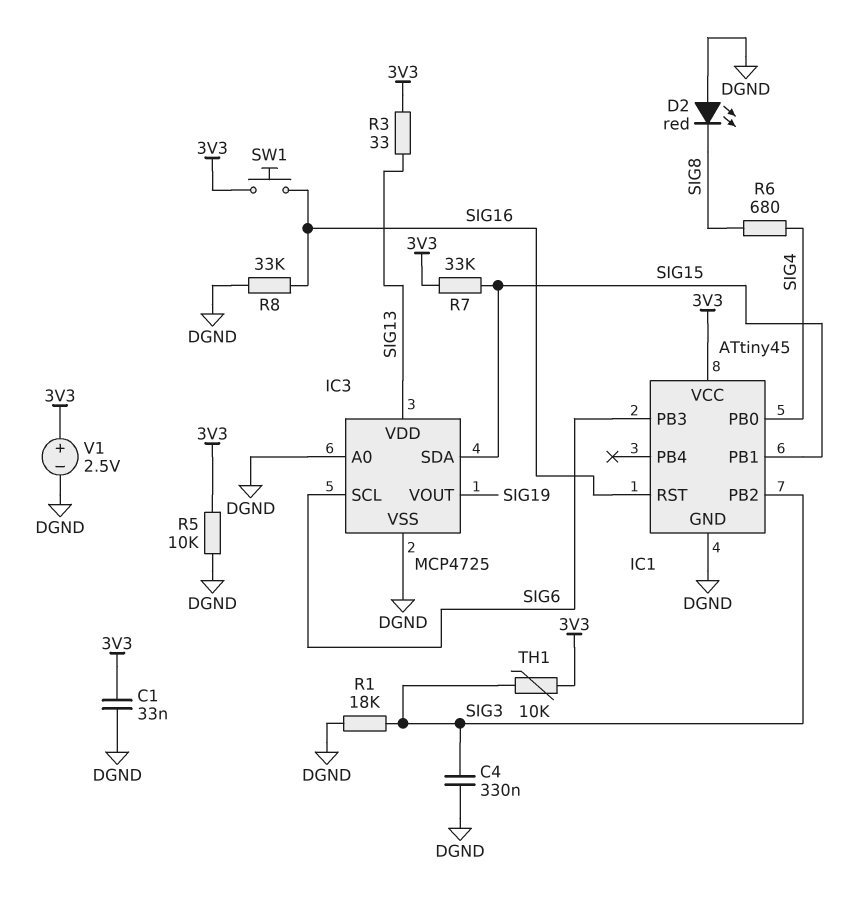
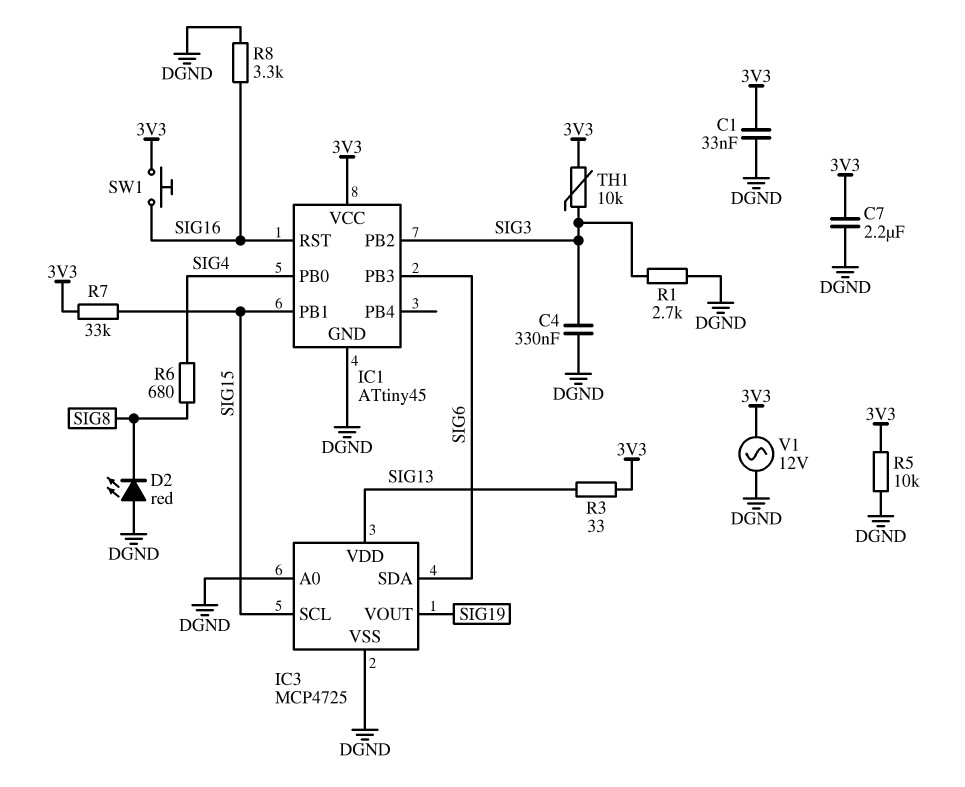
C7: none -> 2.2uF (3V3, DGND)
IC3 pin SCL: SIG6 -> SIG15
IC3 pin SDA: SIG15 -> SIG6
R1: 18k (DGND, SIG3) -> 2.7k (DGND, SIG3)
R8: 33k (DGND, SIG16) -> 3.3k (DGND, SIG16)
V1: 2.5V (plus 3V3, minus DGND) -> AC 12V (3V3, DGND)

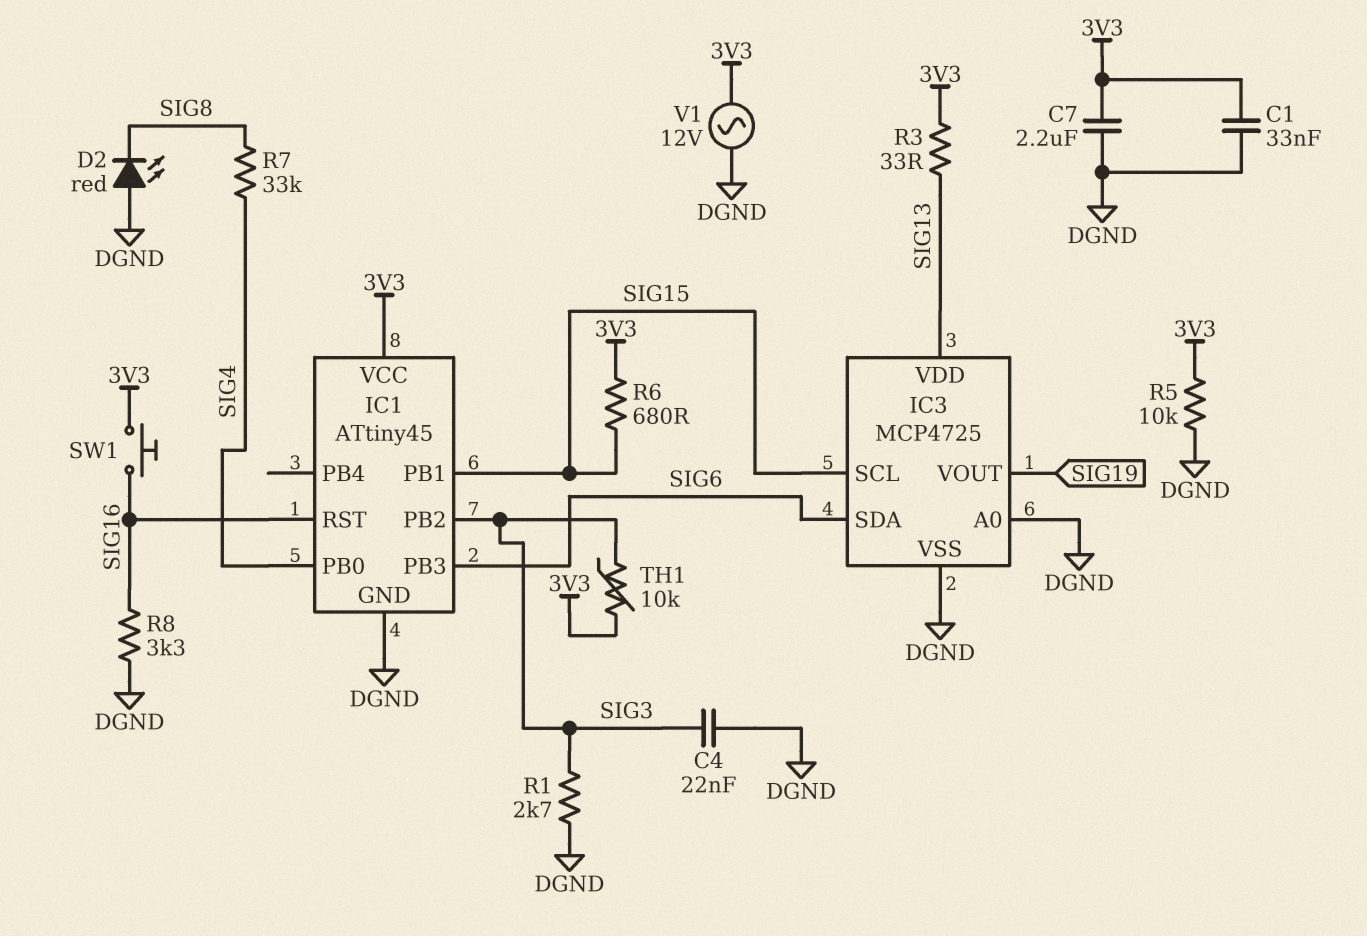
C4: 330nF (DGND, SIG3) -> 22nF (DGND, SIG3)
R6: 680 (SIG4, SIG8) -> 680 (3V3, SIG15)
R7: 33k (3V3, SIG15) -> 33k (SIG4, SIG8)

